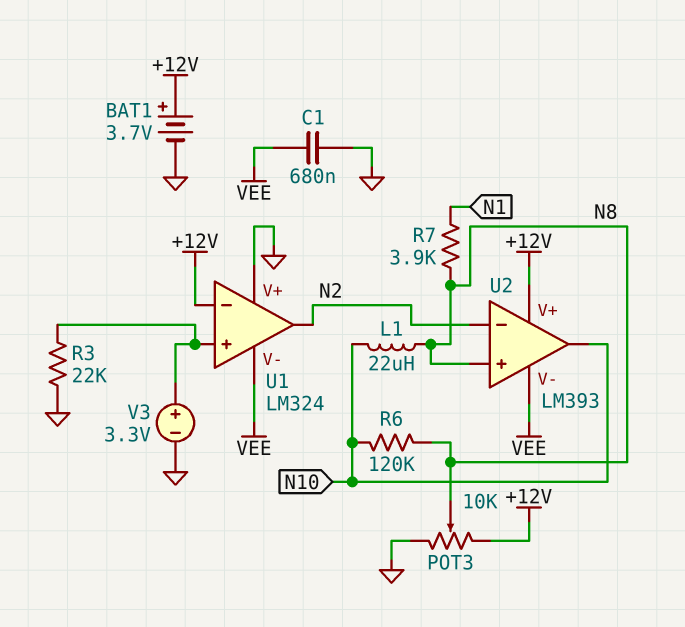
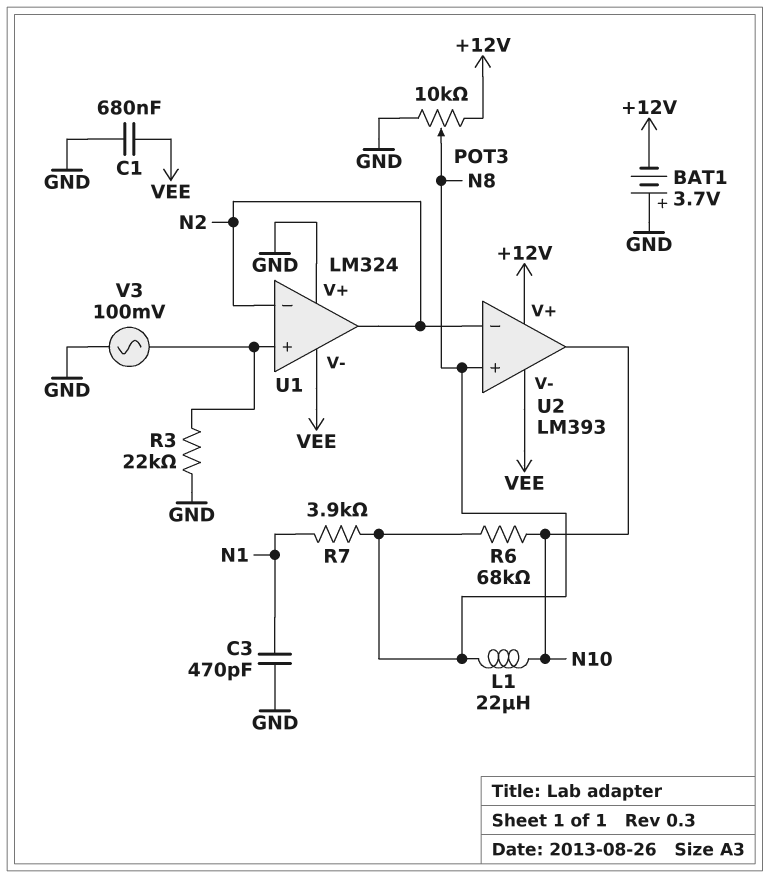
BAT1: 3.7V (plus +12V, minus GND) -> 3.7V (plus GND, minus +12V)
C3: none -> 470pF (GND, N1)
R6: 120k (N8, N10) -> 68k (N8, N10)
U1 pin in-: +12V -> N2
V3: 3.3V (plus U1/in+, minus GND) -> AC 100mV (GND, U1/in+)

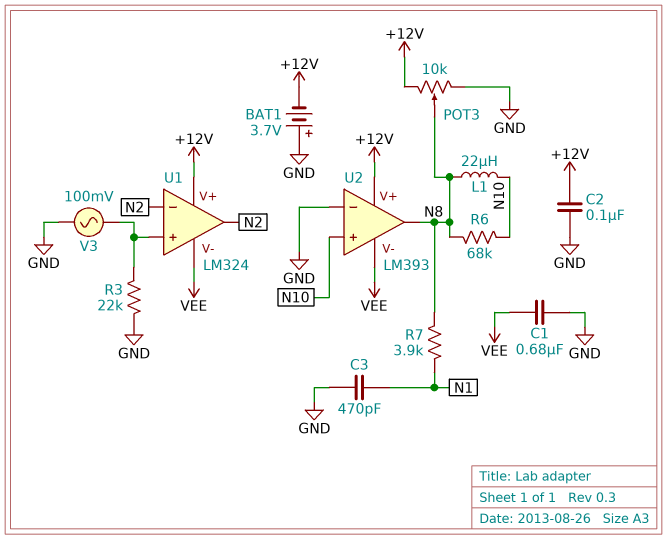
C2: none -> 100nF (+12V, GND)
U1 pin V+: GND -> +12V
U2 pin in+: N8 -> N10
U2 pin in-: N2 -> GND
U2 pin out: N10 -> N8

